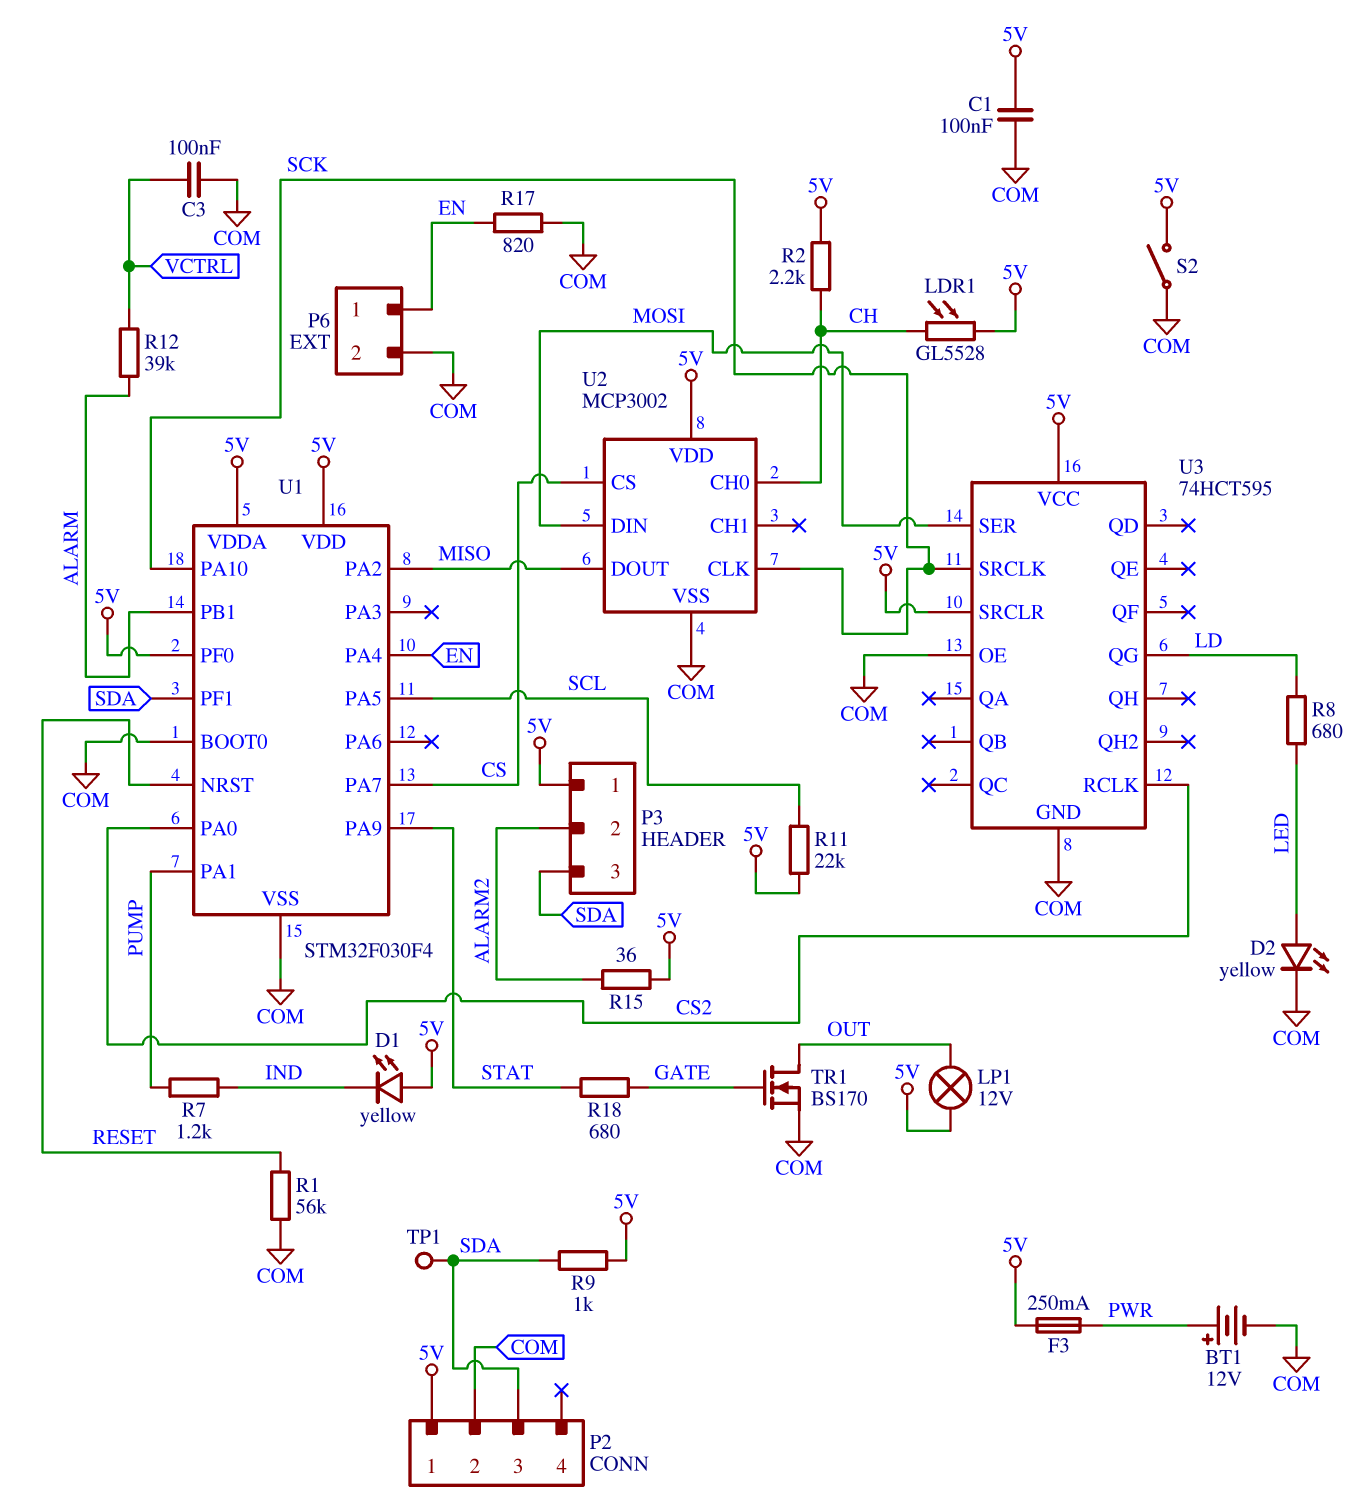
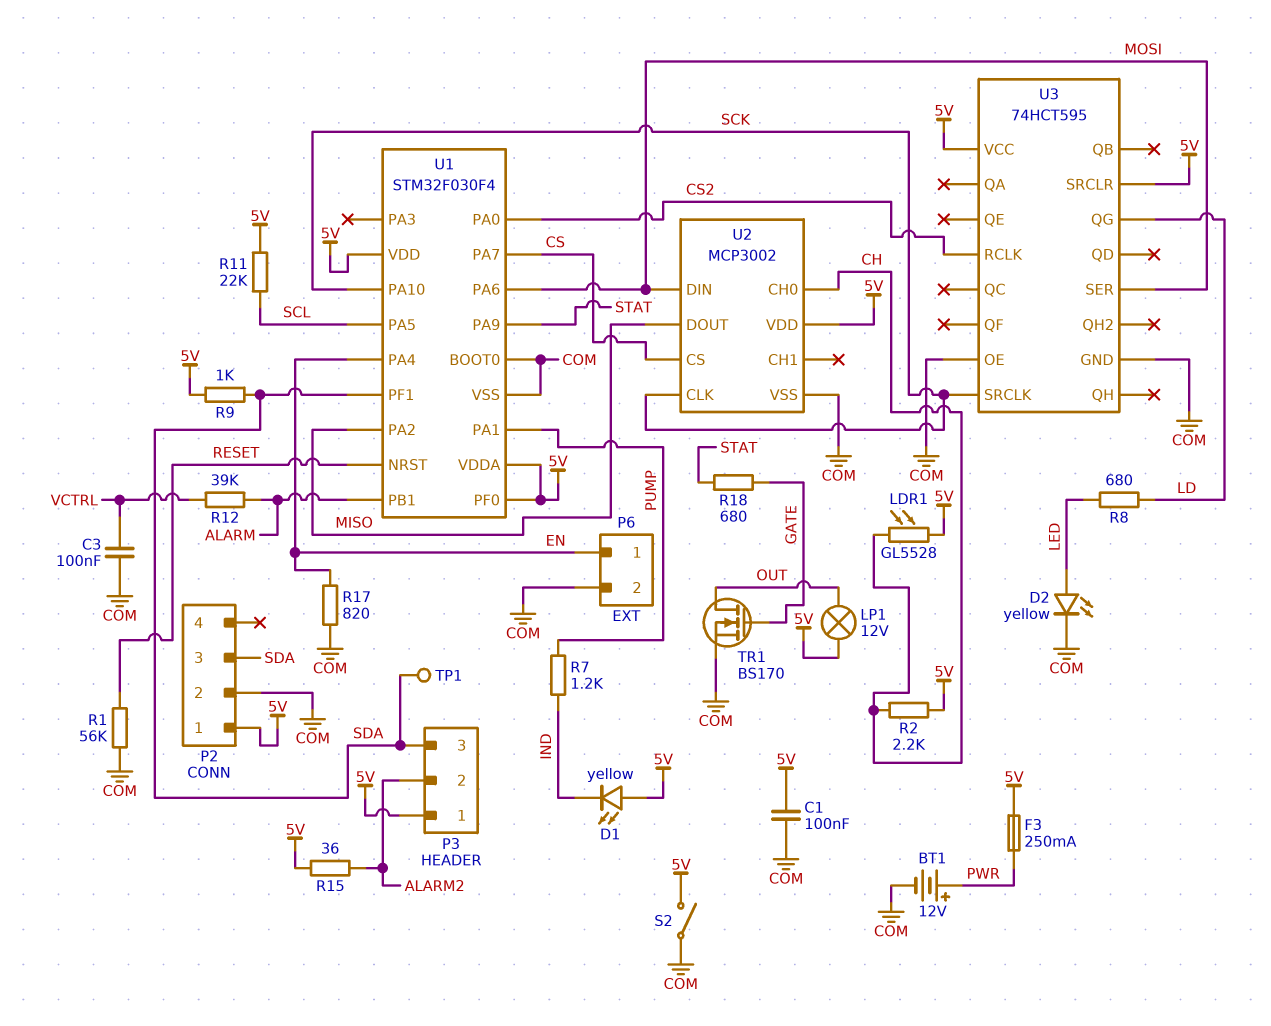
U1 pin PA6: none -> MOSI

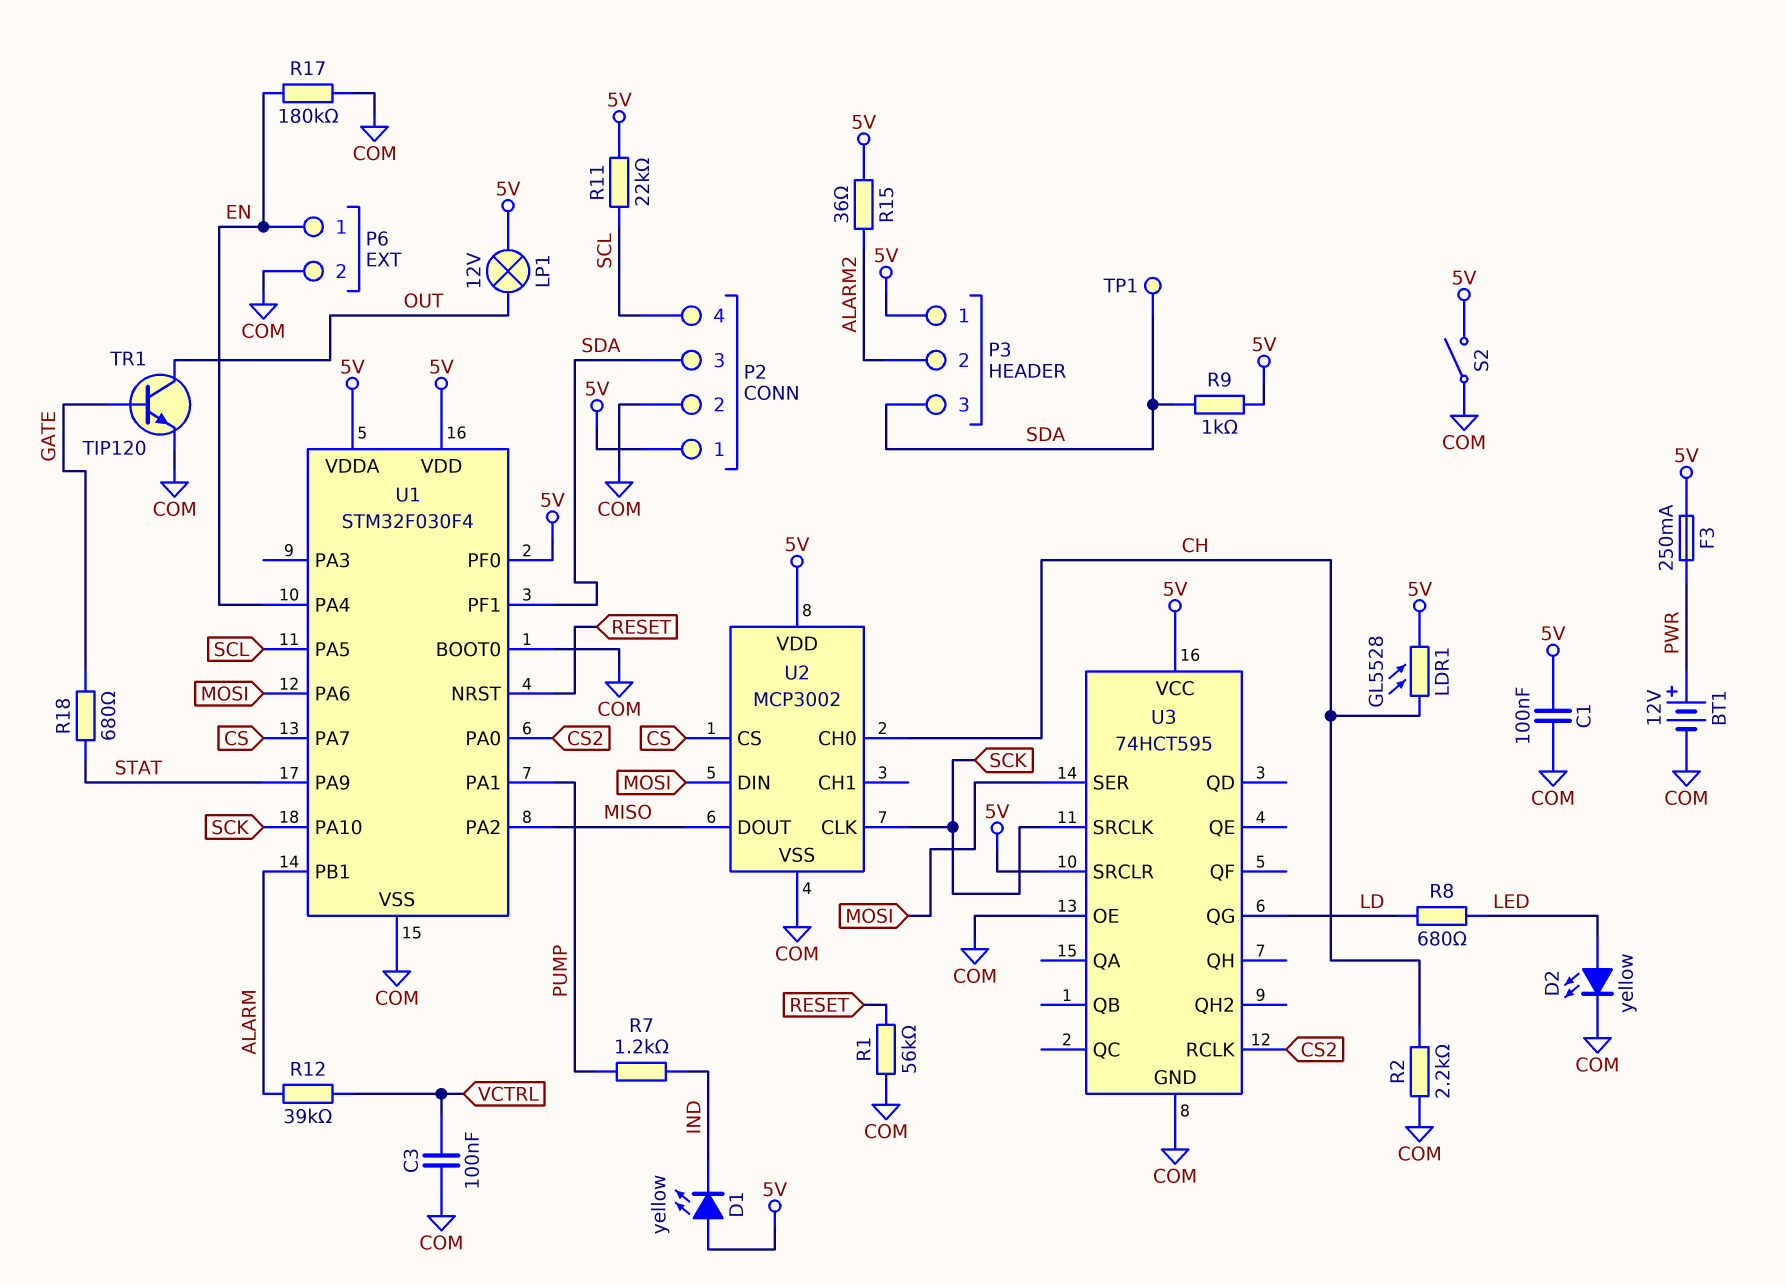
P2 pin 4: none -> SCL
R2: 2.2k (5V, CH) -> 2.2k (CH, COM)
R17: 820 (COM, EN) -> 180k (COM, EN)
TR1: NMOS BS170 (G GATE, D OUT, S COM) -> NPN TIP120 (B GATE, C OUT, E COM)

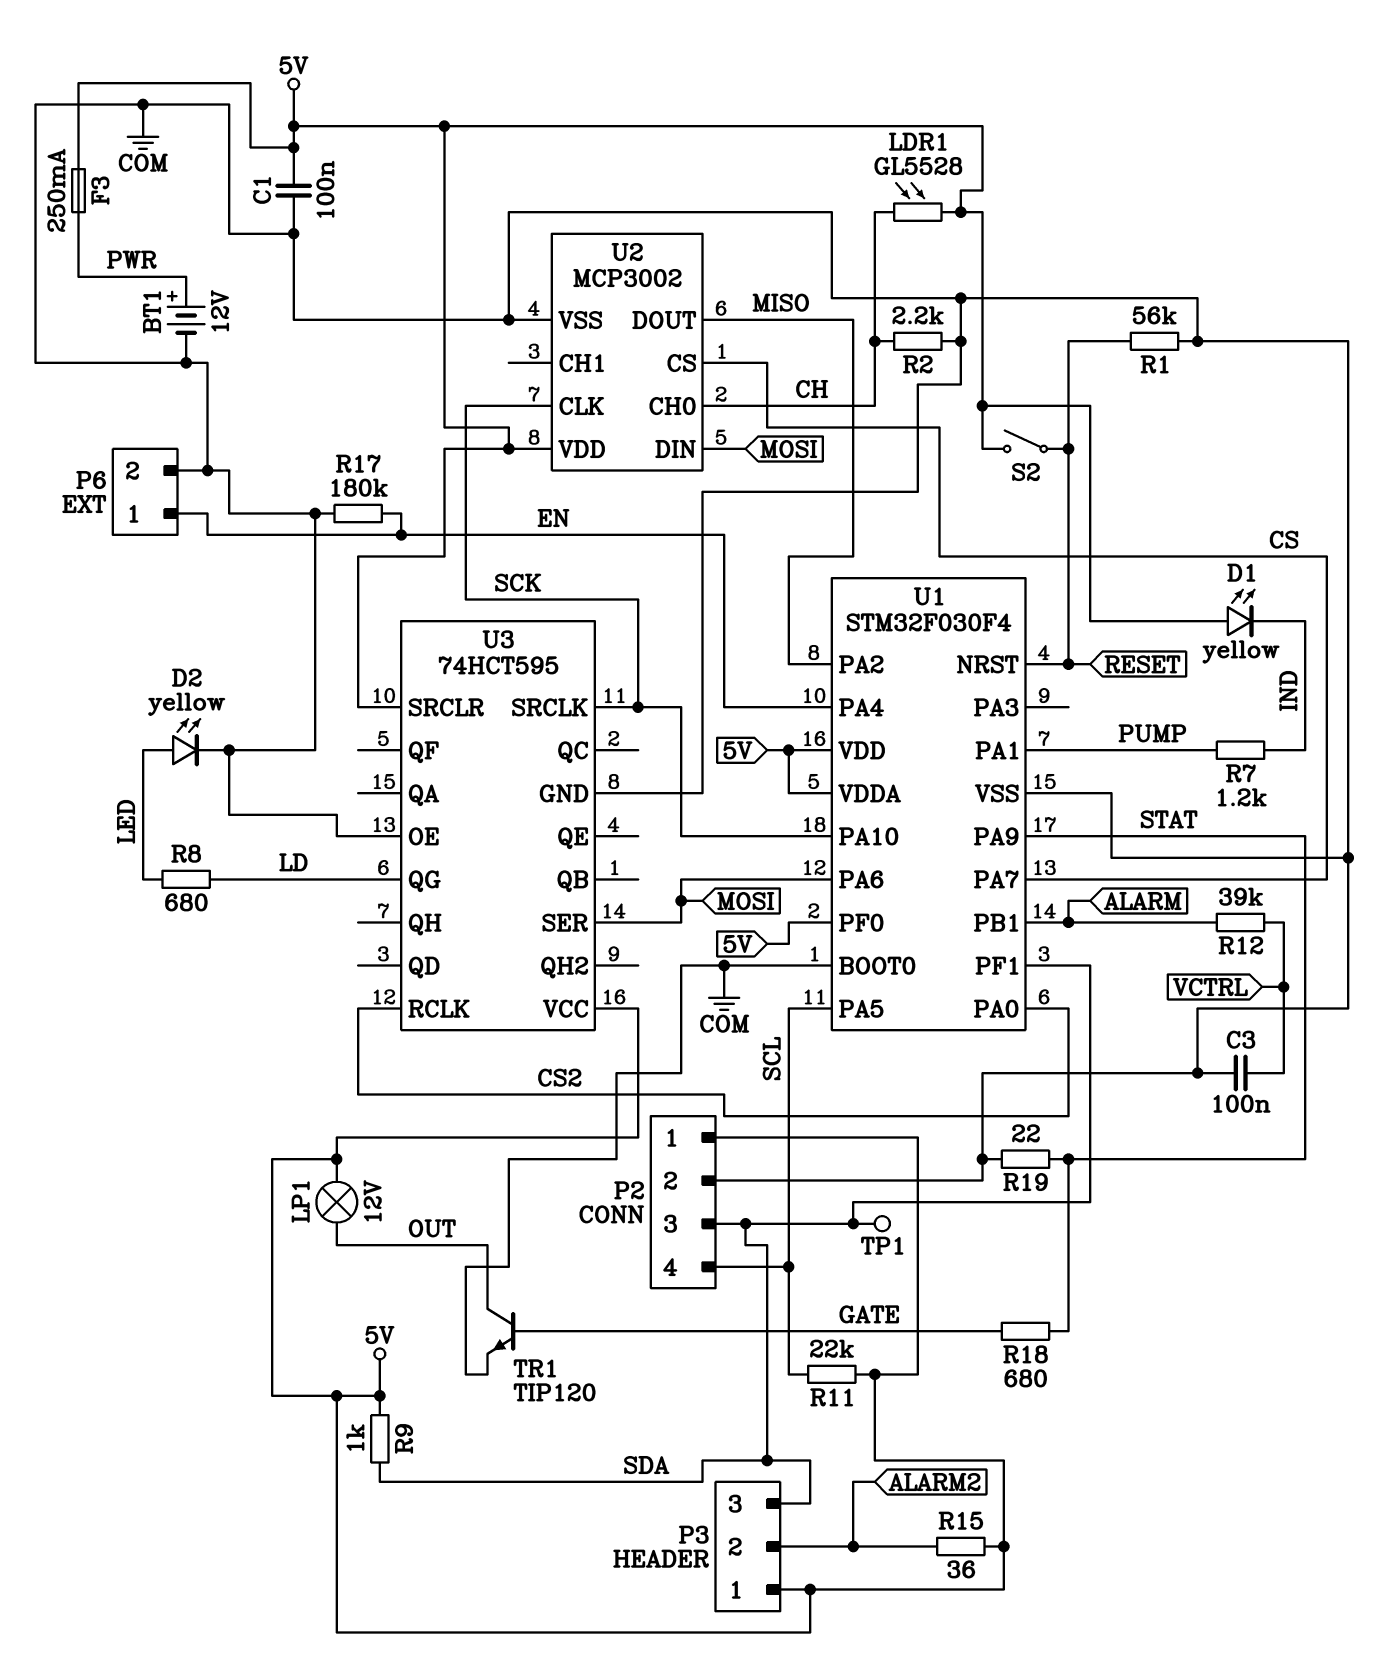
R19: none -> 22 (COM, STAT)
S2: switch (5V, COM) -> switch (5V, RESET)

